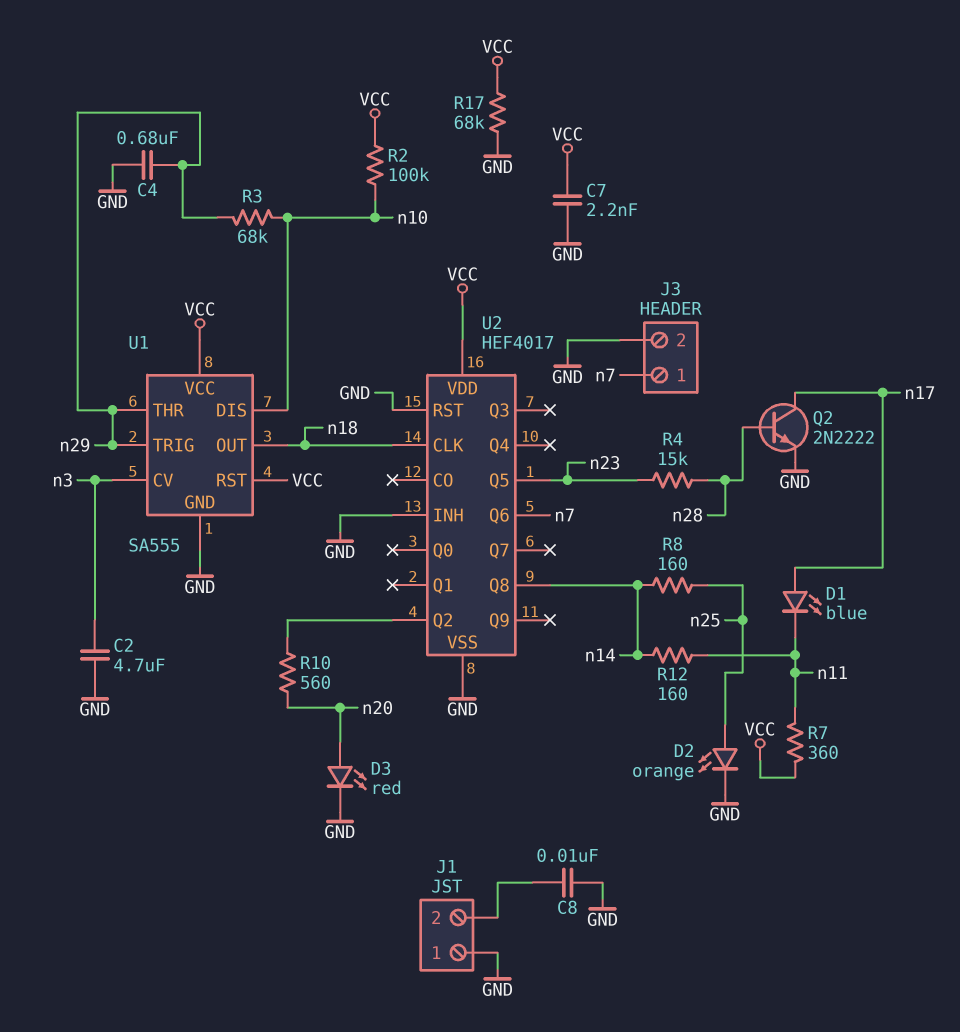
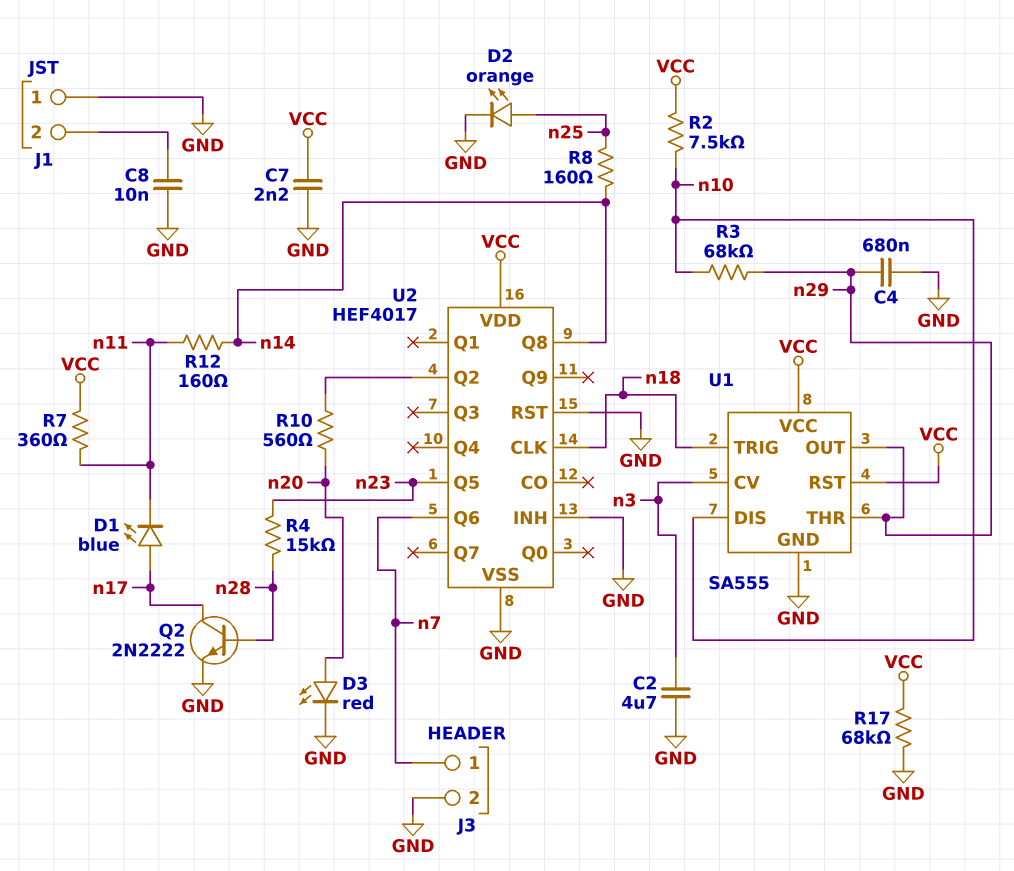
R2: 100k (VCC, n10) -> 7.5k (VCC, n10)
U1 pin OUT: n18 -> n29
U1 pin TRIG: n29 -> n18

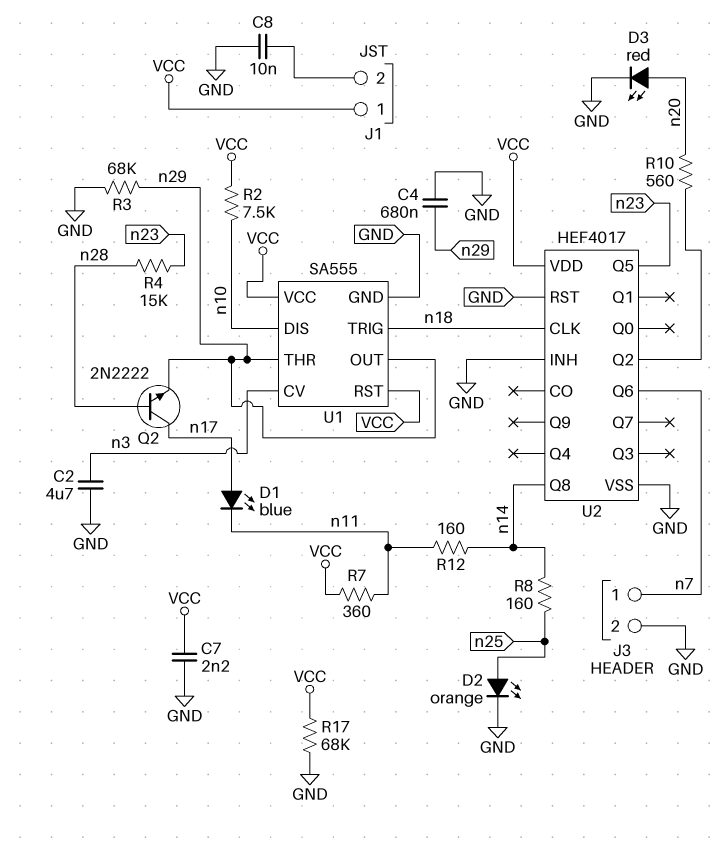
J1 pin 1: GND -> VCC
Q2: NPN 2N2222 (B n28, C n17, E GND) -> NPN 2N2222 (B n28, C n17, E n29)
R3: 68k (n10, n29) -> 68k (GND, n29)

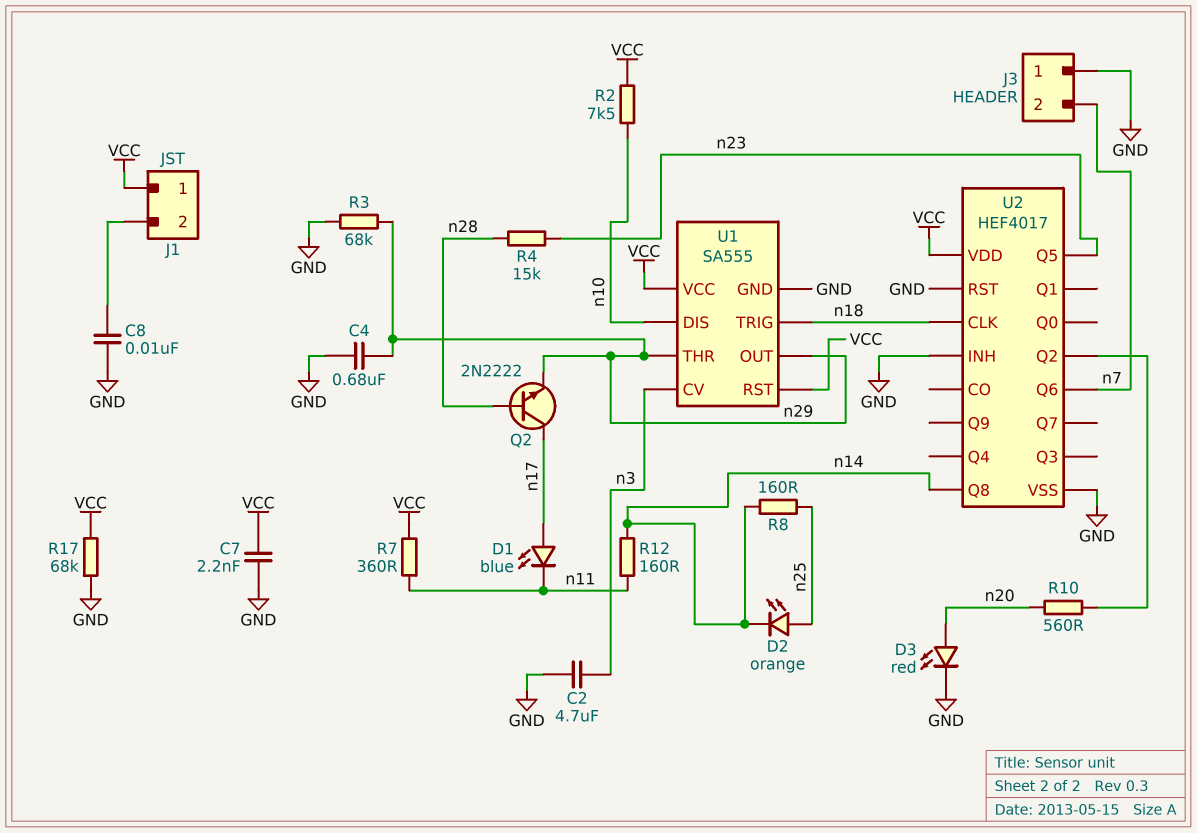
D2: LED orange (A n25, K GND) -> LED orange (A n25, K n14)
J3 pin 1: n7 -> GND
J3 pin 2: GND -> n7

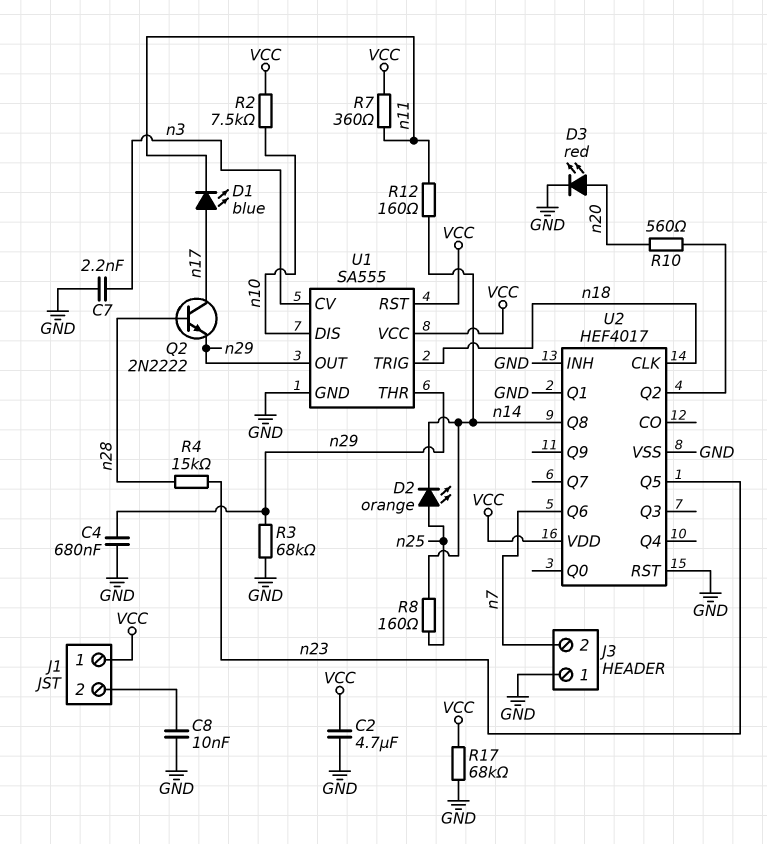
C2: 4.7uF (GND, n3) -> 4.7uF (GND, VCC)
C7: 2.2nF (GND, VCC) -> 2.2nF (GND, n3)
U2 pin Q1: none -> GND

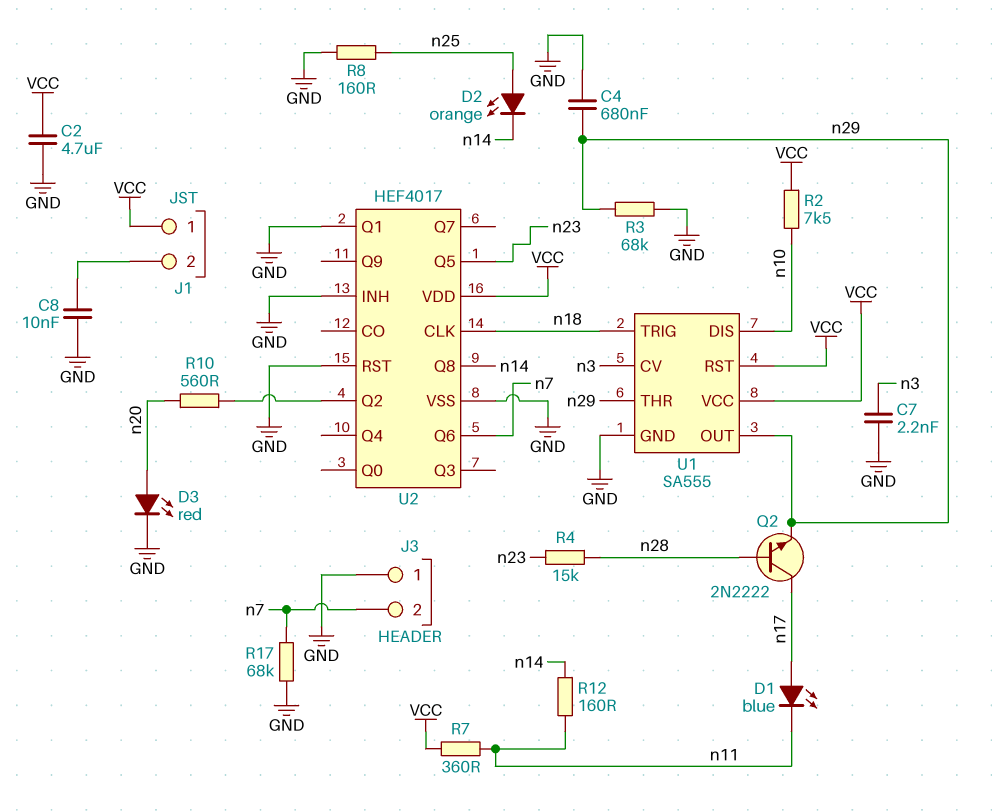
R8: 160 (n14, n25) -> 160 (GND, n25)
R17: 68k (GND, VCC) -> 68k (GND, n7)

